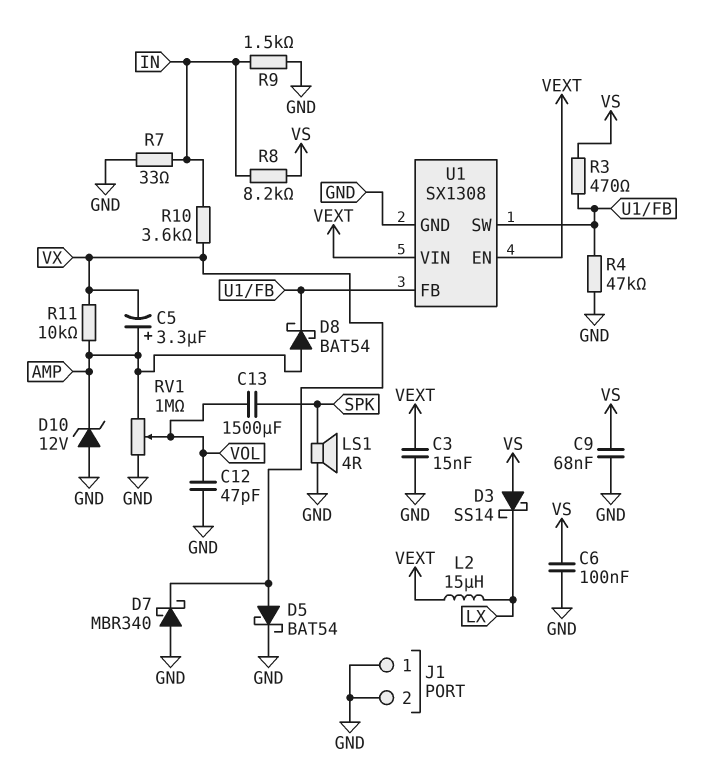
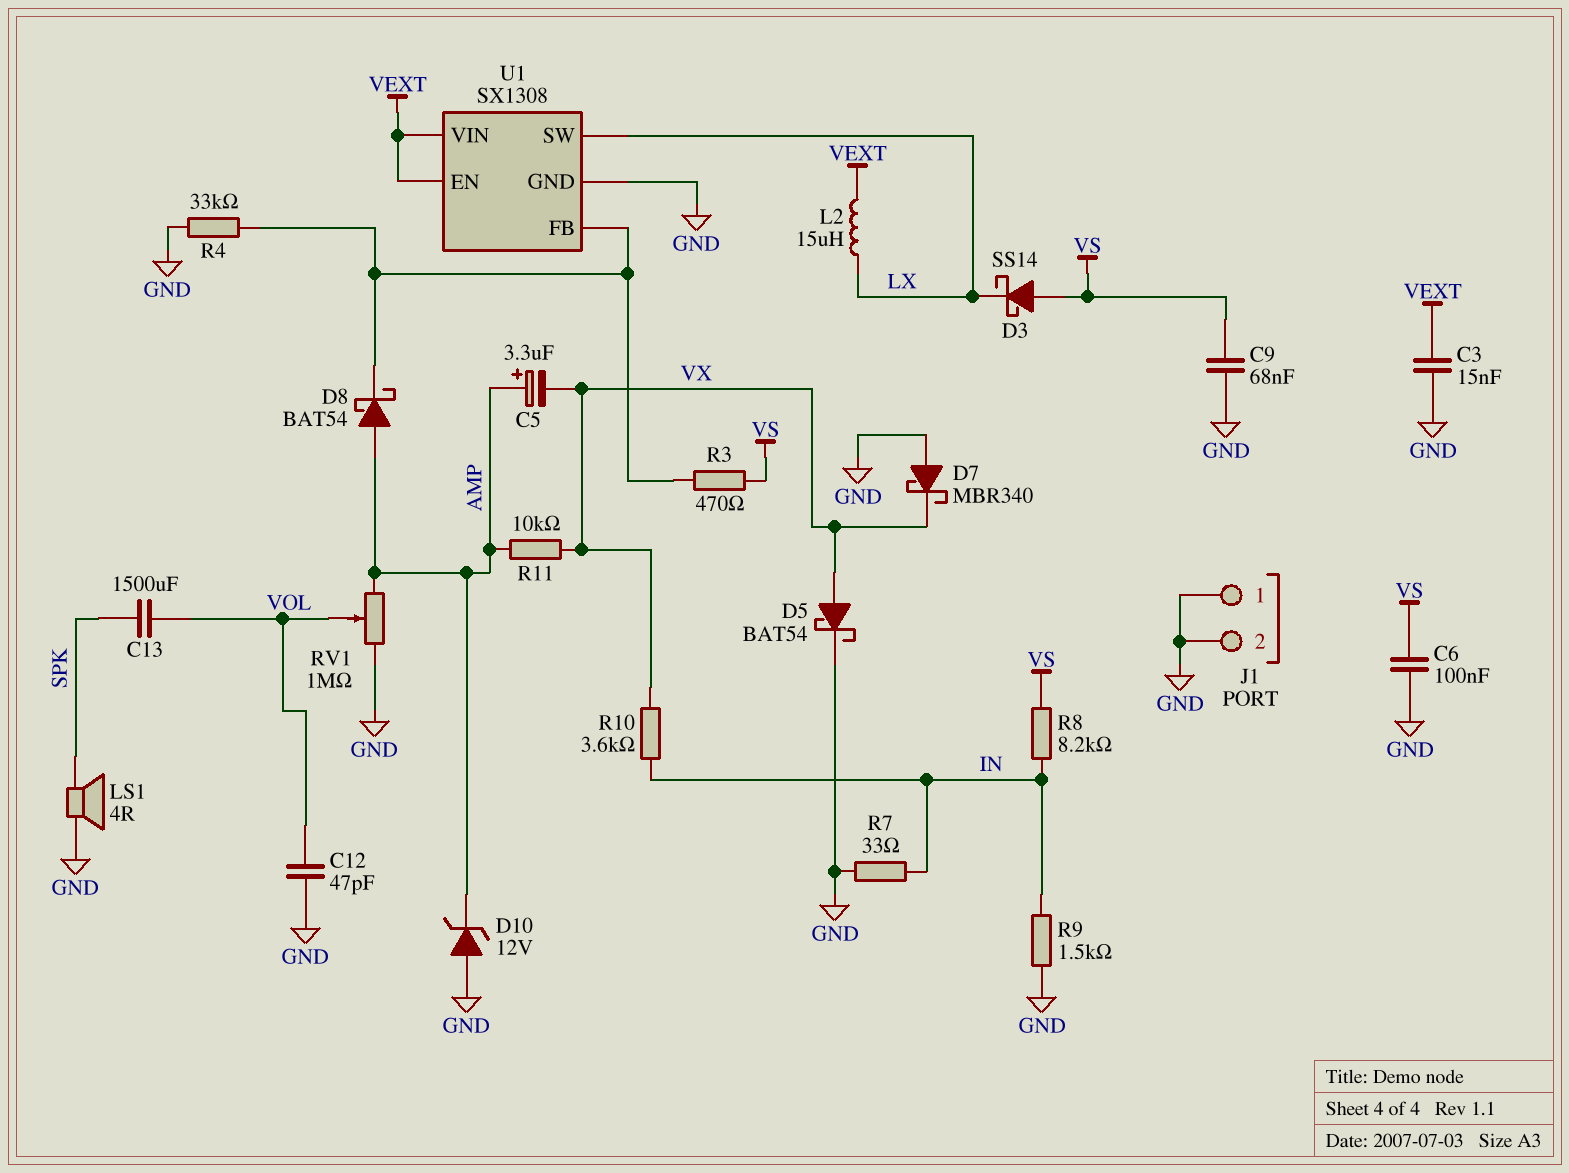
R4: 47k (GND, U1/FB) -> 33k (GND, U1/FB)
U1 pin SW: U1/FB -> LX

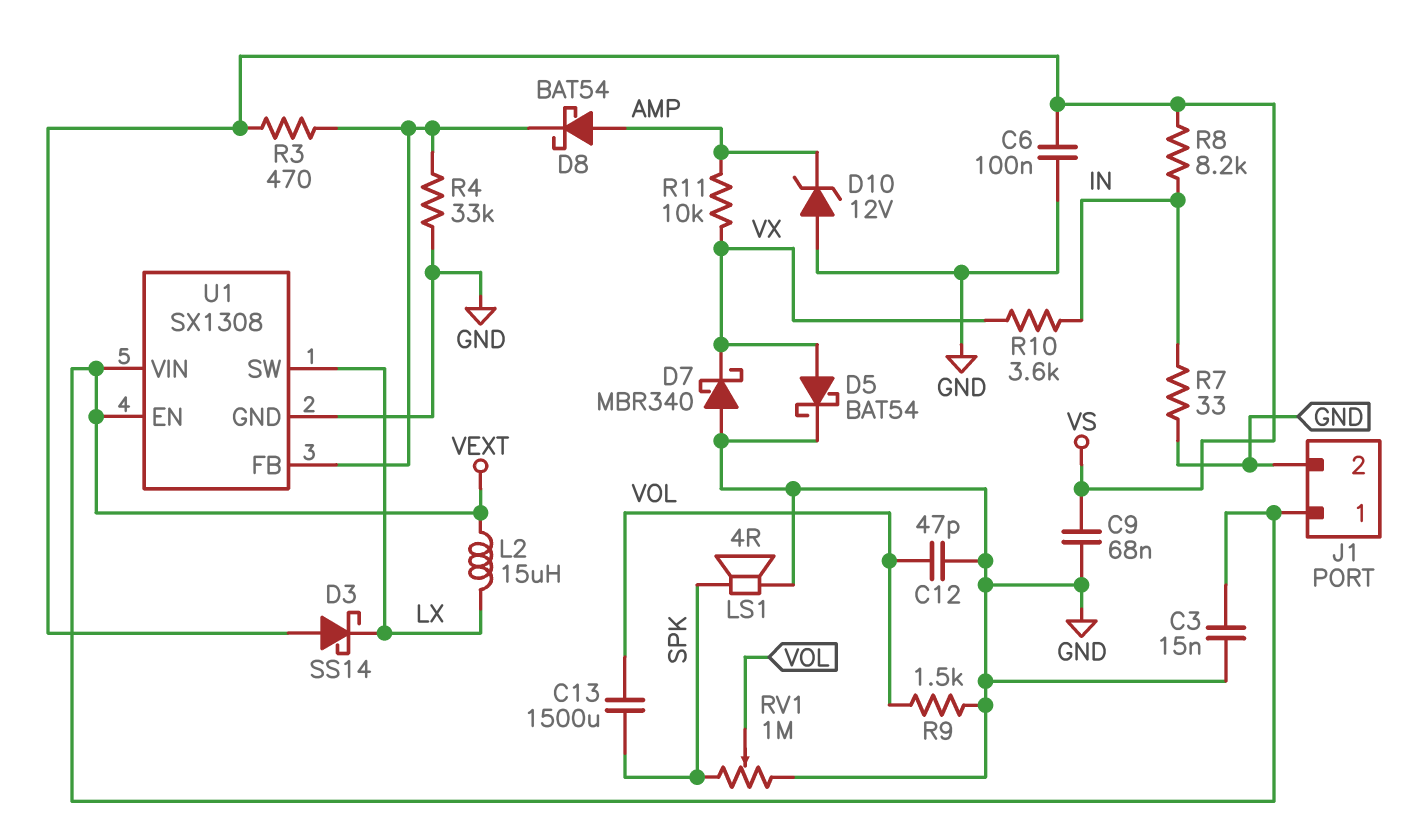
C5: 3.3uF (plus AMP, minus VX) -> none
J1 pin 1: GND -> VEXT
R9: 1.5k (GND, IN) -> 1.5k (GND, VOL)
RV1: 1M (AMP, GND, wiper VOL) -> 1M (GND, SPK, wiper VOL)

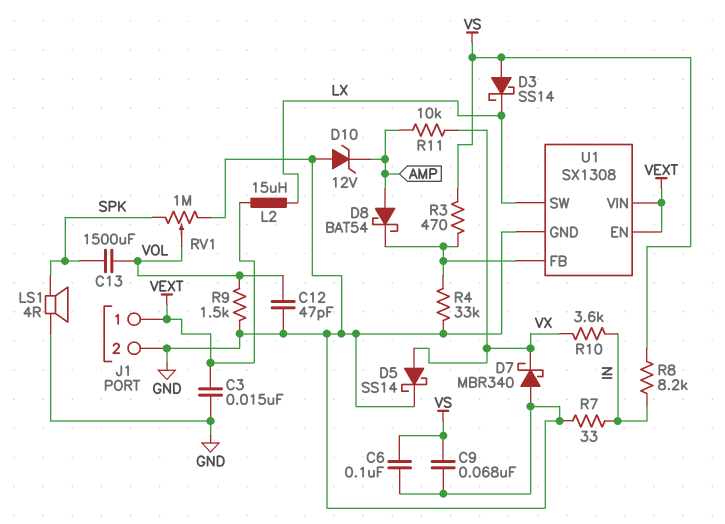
D5: schottky BAT54 (A VX, K GND) -> schottky SS14 (A VX, K GND)

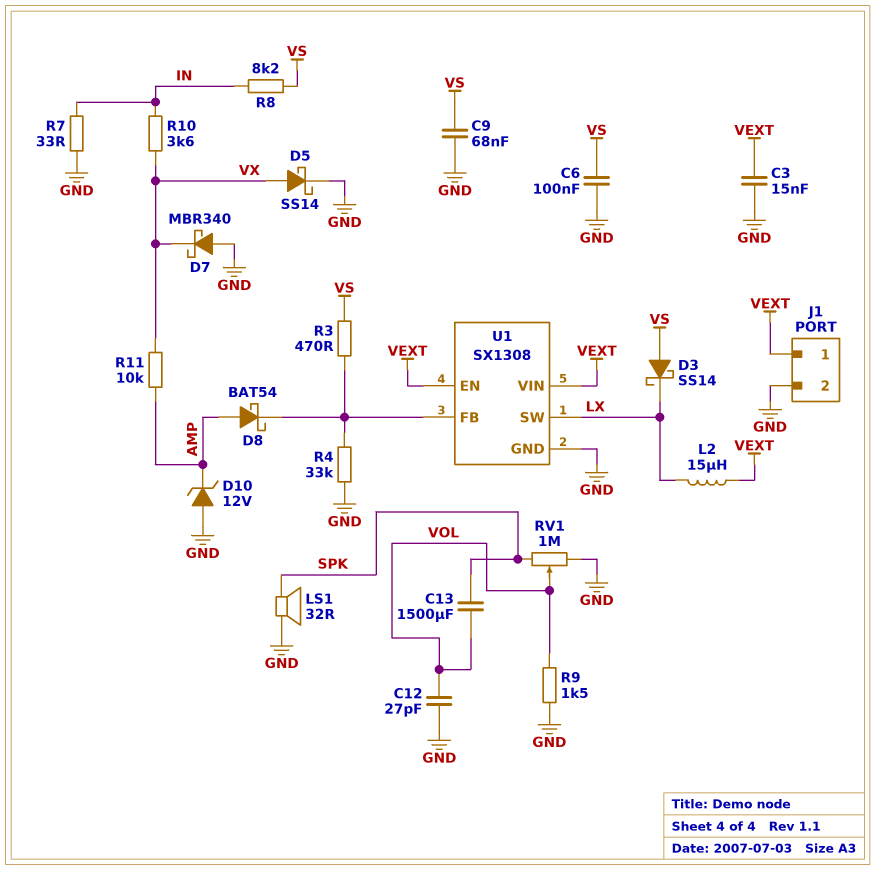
C12: 47pF (GND, VOL) -> 27pF (GND, VOL)
LS1: speaker 4R (GND, SPK) -> speaker 32R (GND, SPK)

